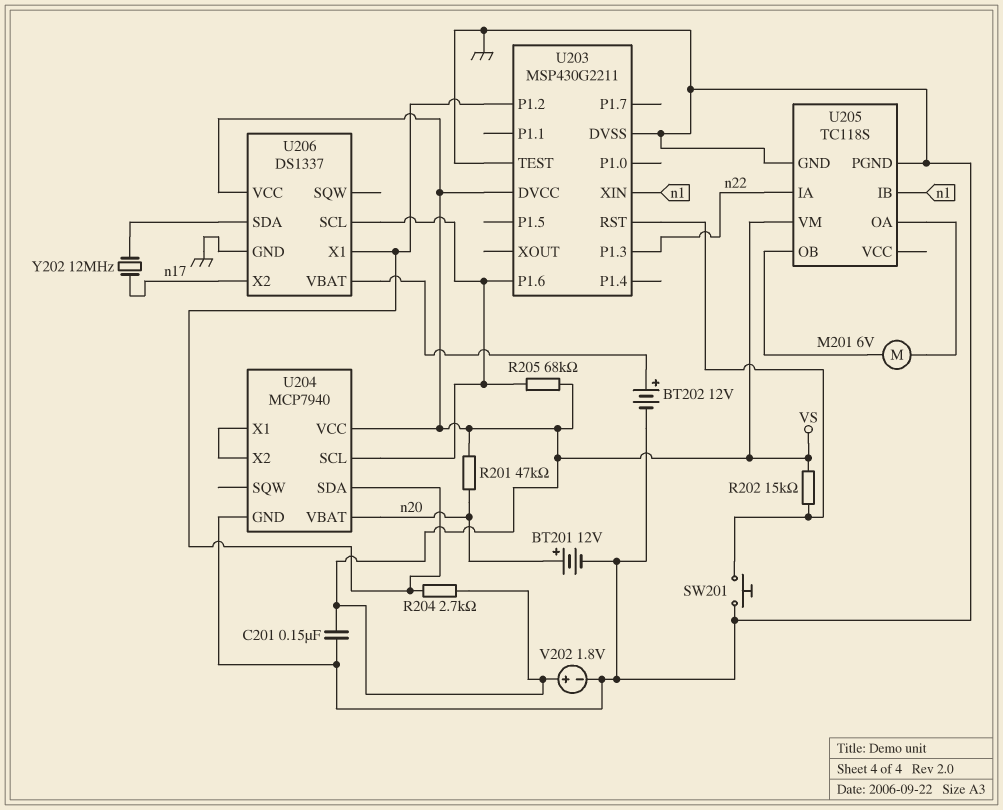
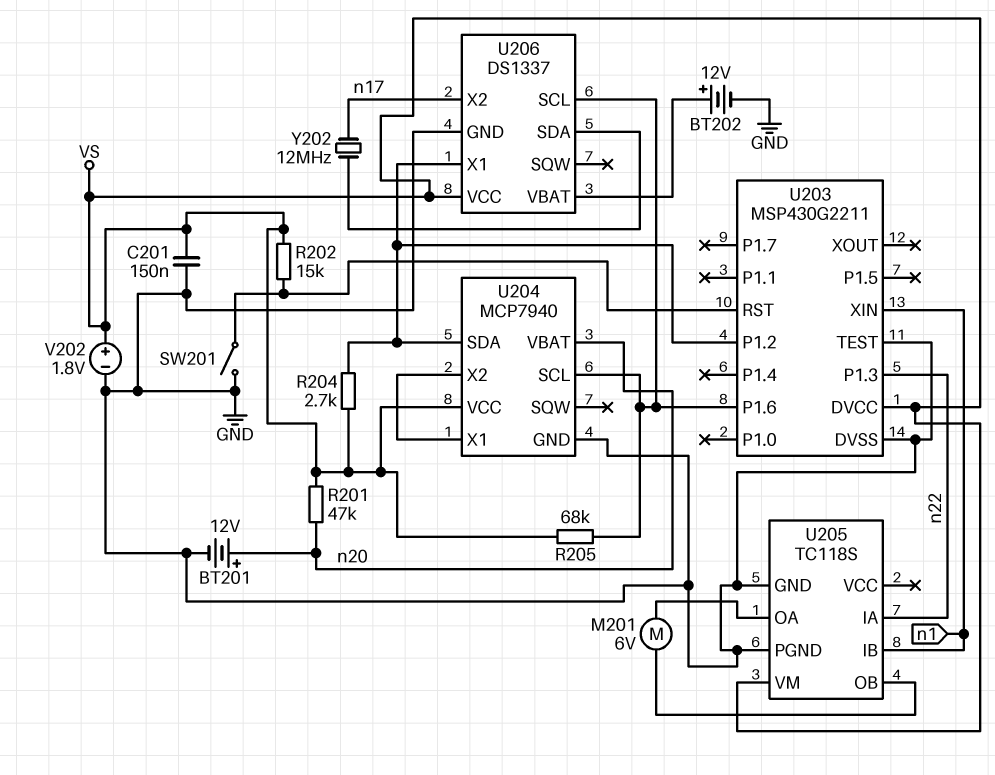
SW201: button (GND, U203/RST) -> switch (GND, U203/RST)

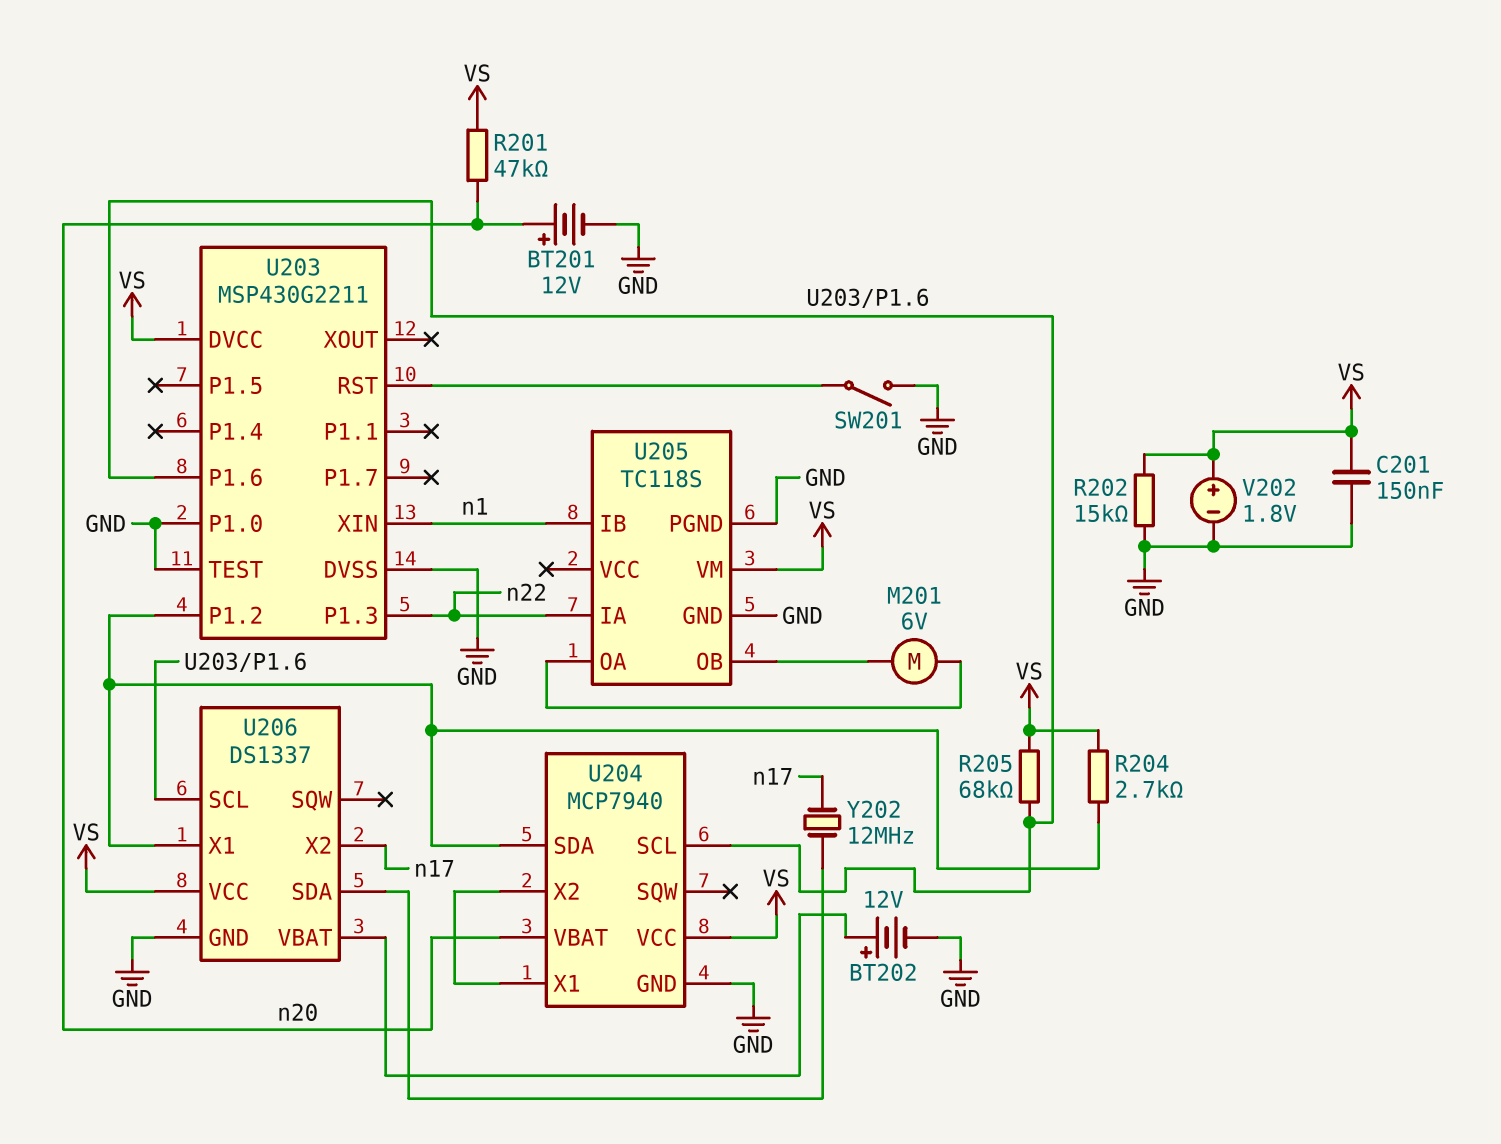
R202: 15k (U203/RST, VS) -> 15k (GND, VS)
U203 pin P1.0: none -> GND

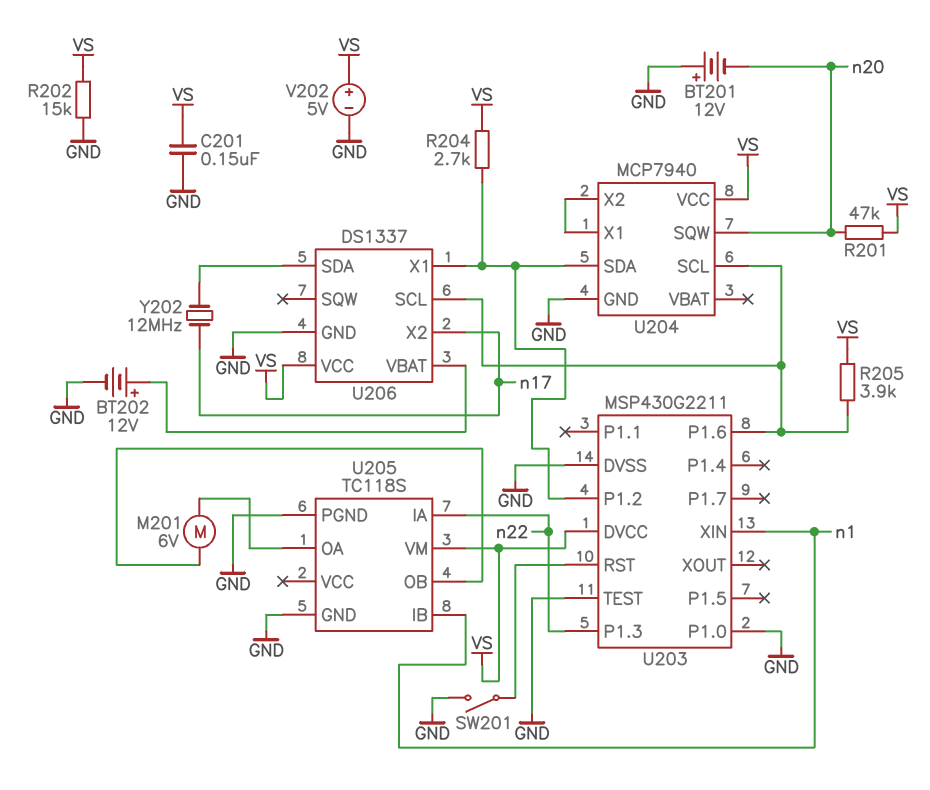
BT201: 12V (plus n20, minus GND) -> 12V (plus GND, minus n20)
R205: 68k (U203/P1.6, VS) -> 3.9k (U203/P1.6, VS)
U204 pin SQW: none -> n20
U204 pin VBAT: n20 -> none
V202: 1.8V (plus VS, minus GND) -> 5V (plus VS, minus GND)

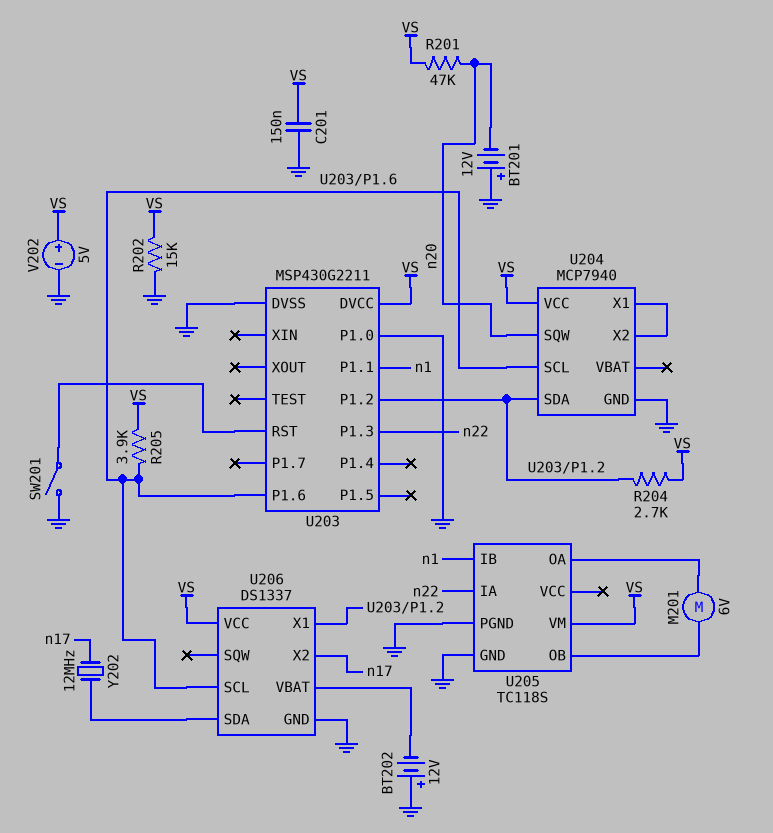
BT202: 12V (plus U206/VBAT, minus GND) -> 12V (plus GND, minus U206/VBAT)
U203 pin P1.1: none -> n1
U203 pin TEST: GND -> none
U203 pin XIN: n1 -> none

